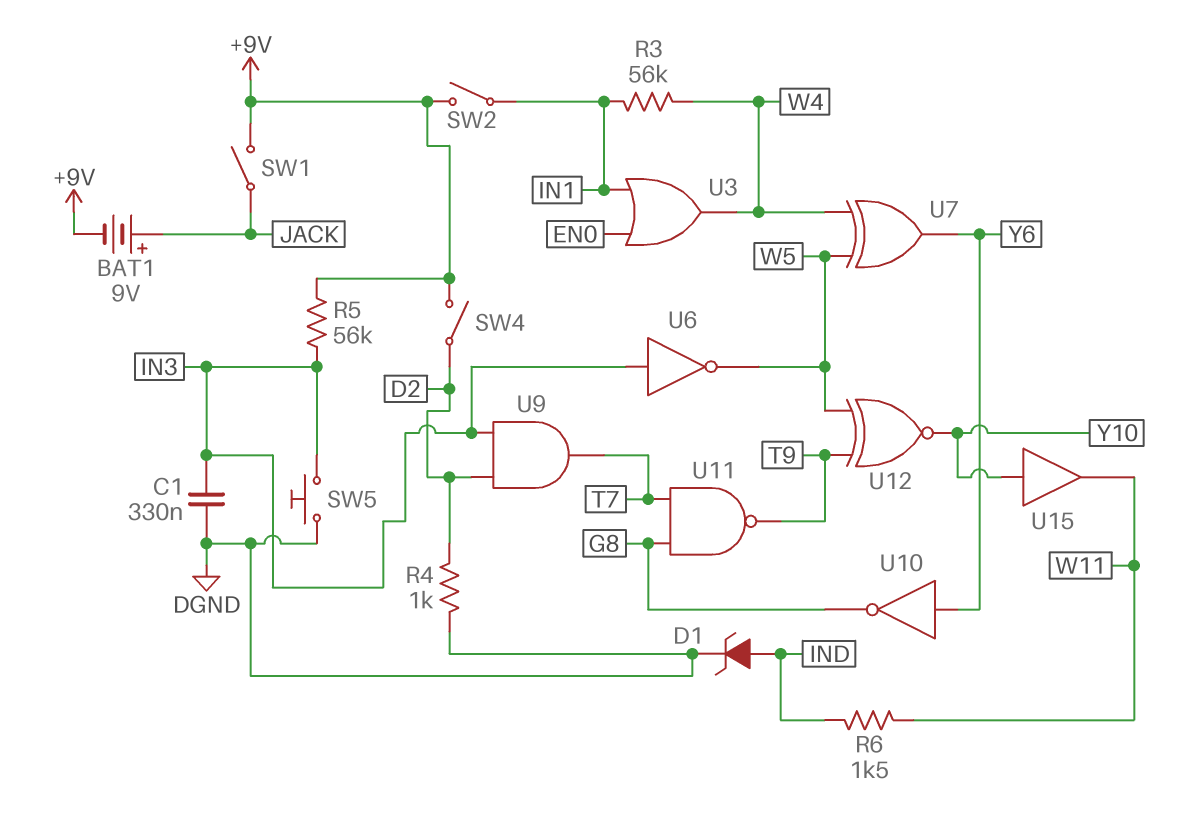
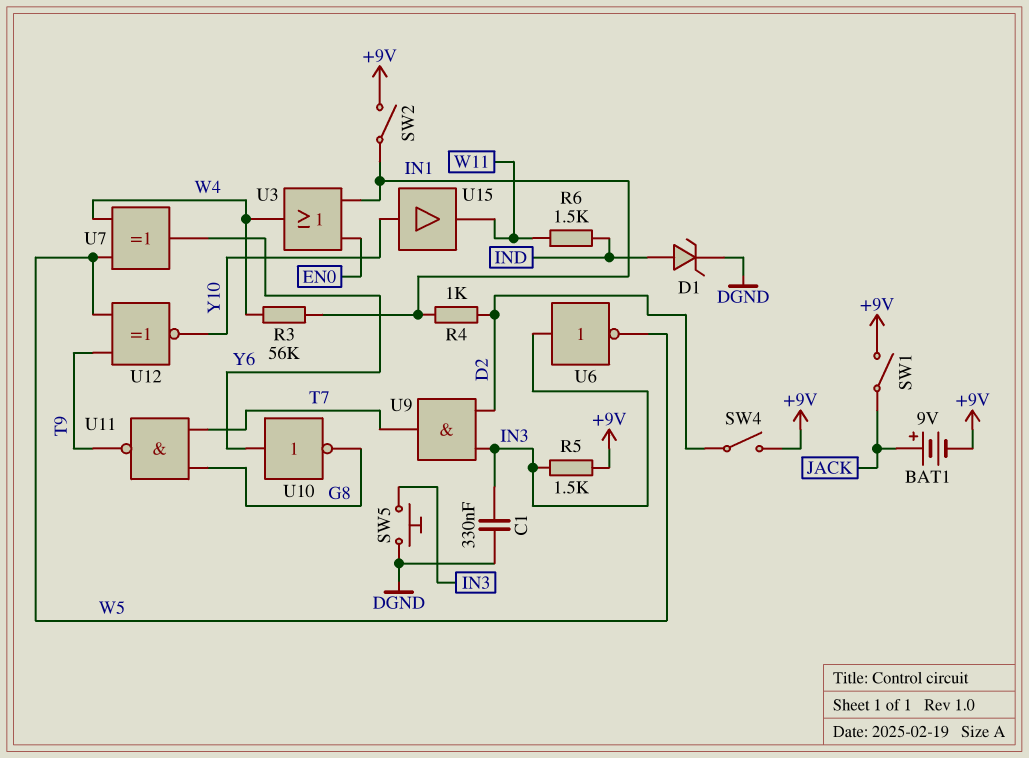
R4: 1k (D2, DGND) -> 1k (D2, IN1)
R5: 56k (+9V, IN3) -> 1.5k (+9V, IN3)

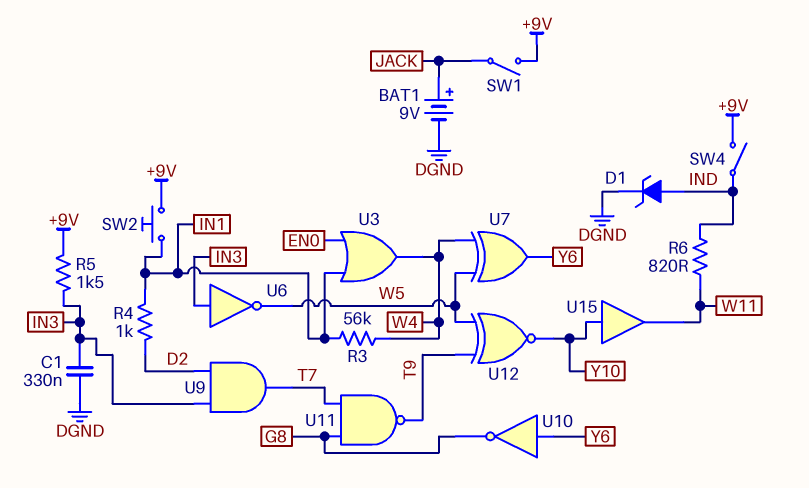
BAT1: 9V (plus JACK, minus +9V) -> 9V (plus JACK, minus DGND)
R6: 1.5k (IND, W11) -> 820 (IND, W11)
SW2: switch (+9V, IN1) -> button (+9V, IN1)
SW4: switch (+9V, D2) -> switch (+9V, IND)
SW5: button (DGND, IN3) -> none

